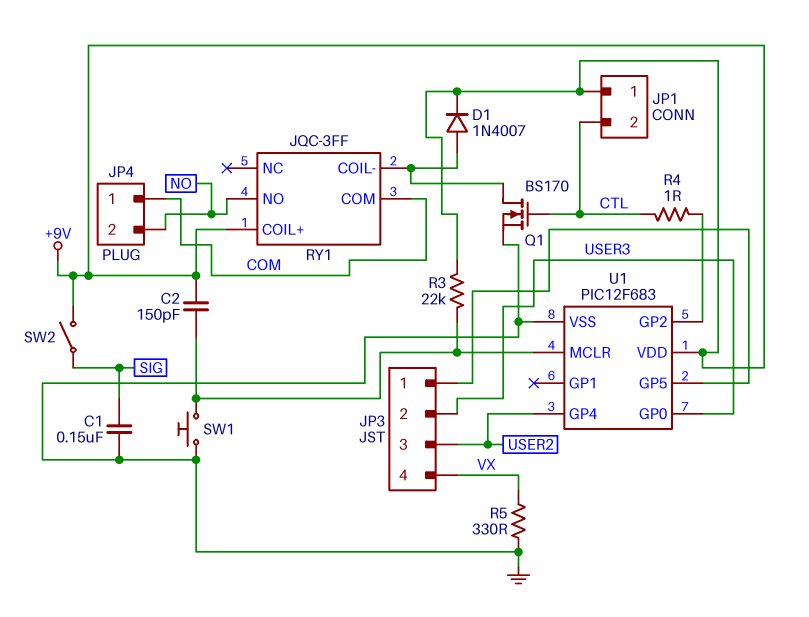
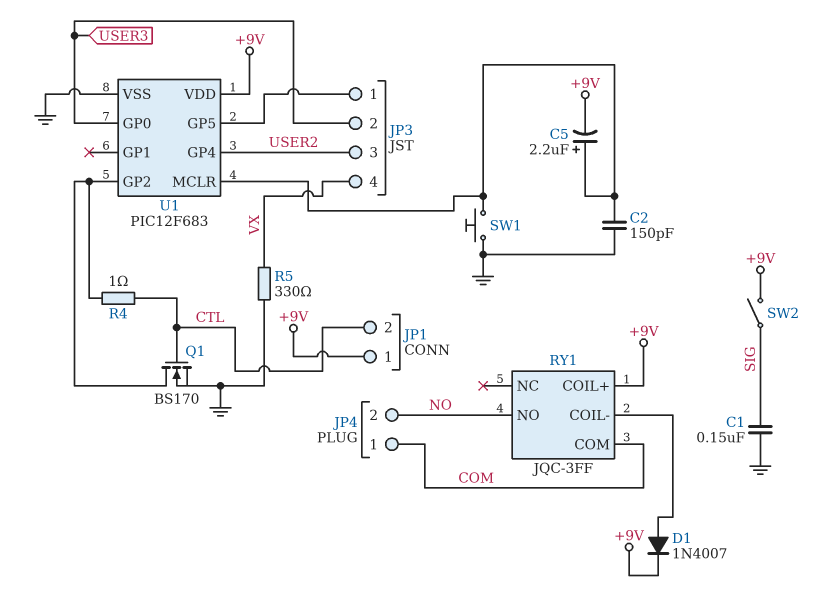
C2: 150pF (+9V, U1/MCLR) -> 150pF (GND, U1/MCLR)
C5: none -> 2.2uF (plus U1/MCLR, minus +9V)
Q1: NMOS BS170 (G CTL, D RY1/COIL-, S GND) -> NMOS BS170 (G CTL, D U1/GP2, S GND)
R3: 22k (+9V, U1/MCLR) -> none

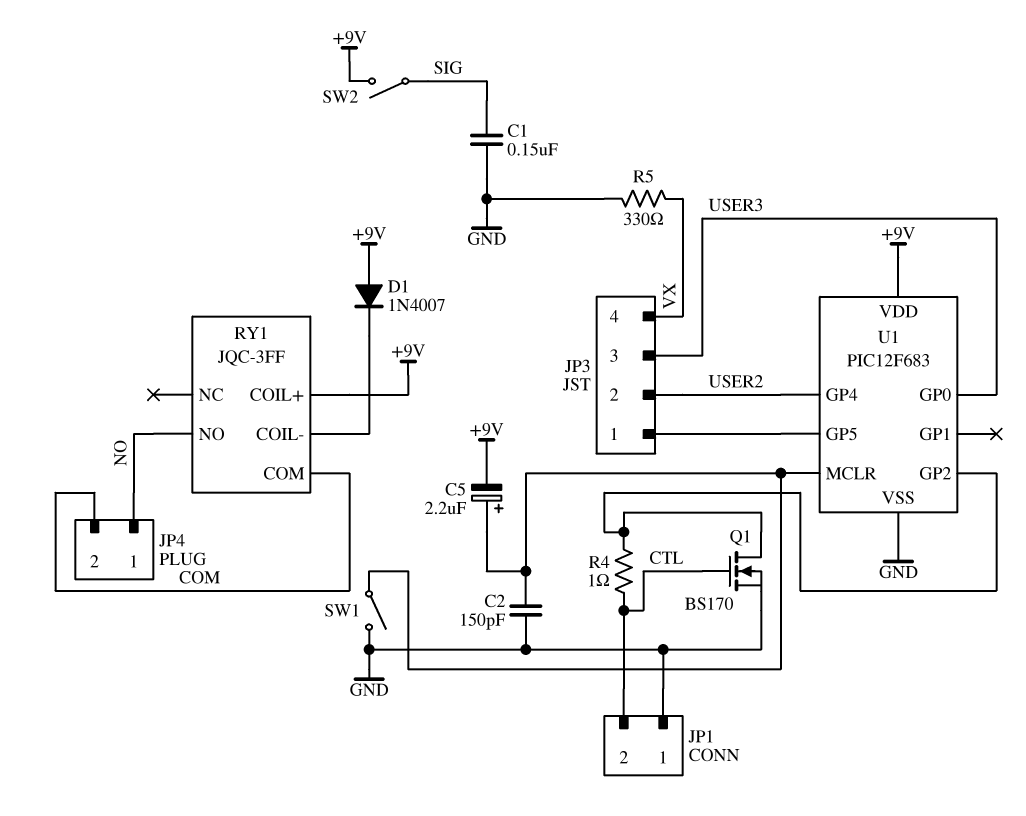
D1: diode 1N4007 (A RY1/COIL-, K +9V) -> diode 1N4007 (A +9V, K RY1/COIL-)
JP1 pin 1: +9V -> GND
JP3 pin 2: USER3 -> USER2
JP3 pin 3: USER2 -> USER3
JP4 pin 1: COM -> NO
JP4 pin 2: NO -> COM
SW1: button (GND, U1/MCLR) -> switch (GND, U1/MCLR)

